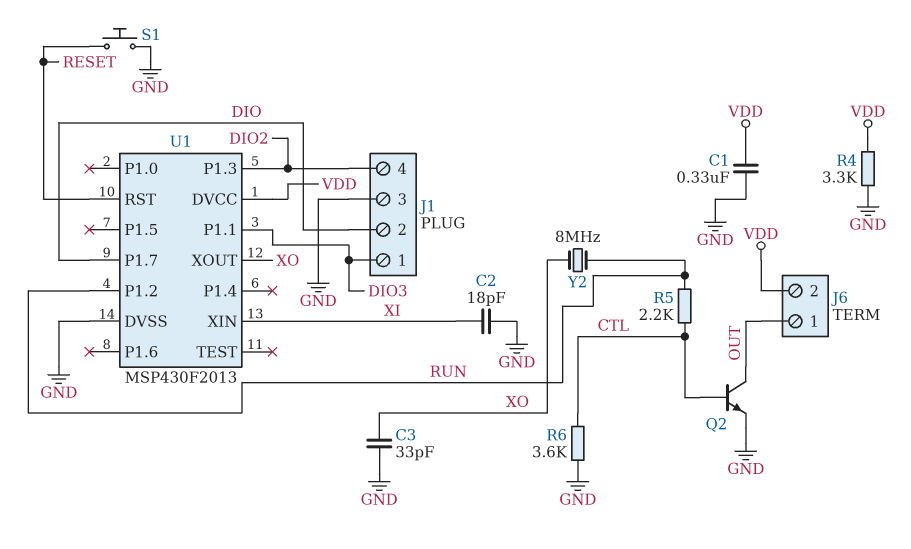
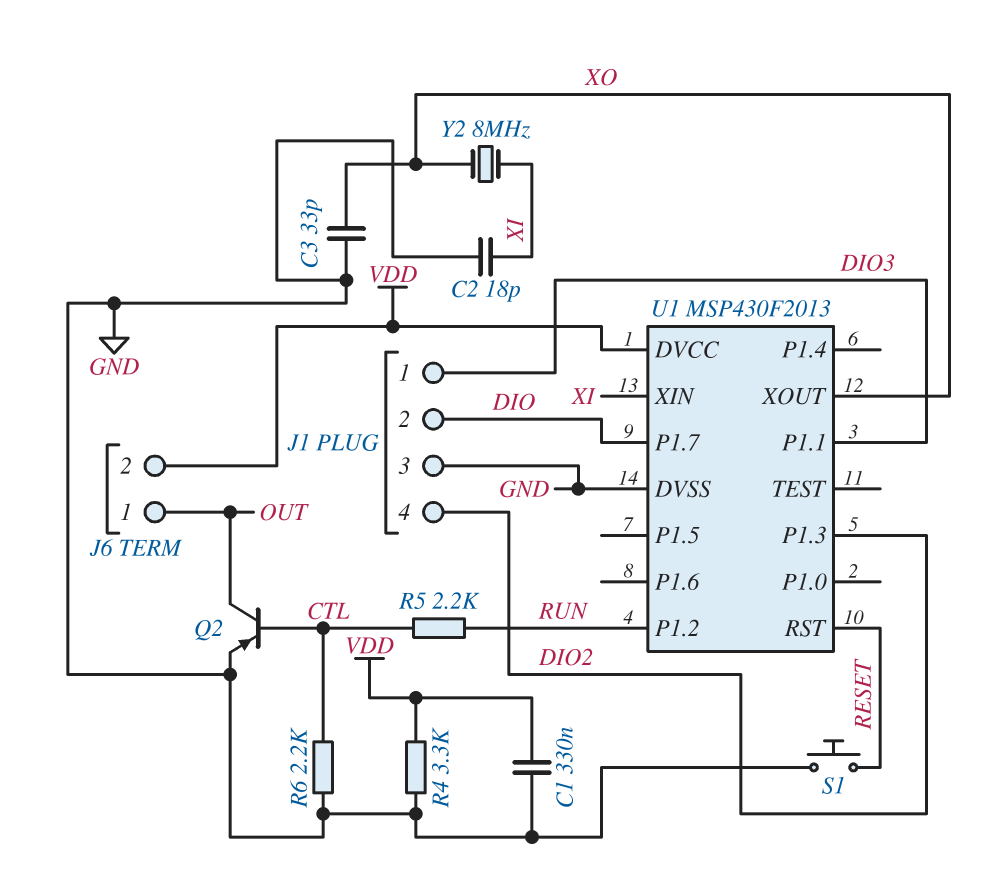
Q2: NPN (B CTL, C OUT, E GND) -> PNP (B CTL, C OUT, E GND)
R6: 3.6k (CTL, GND) -> 2.2k (CTL, GND)
Y2: 8MHz (RUN, XO) -> 8MHz (XI, XO)

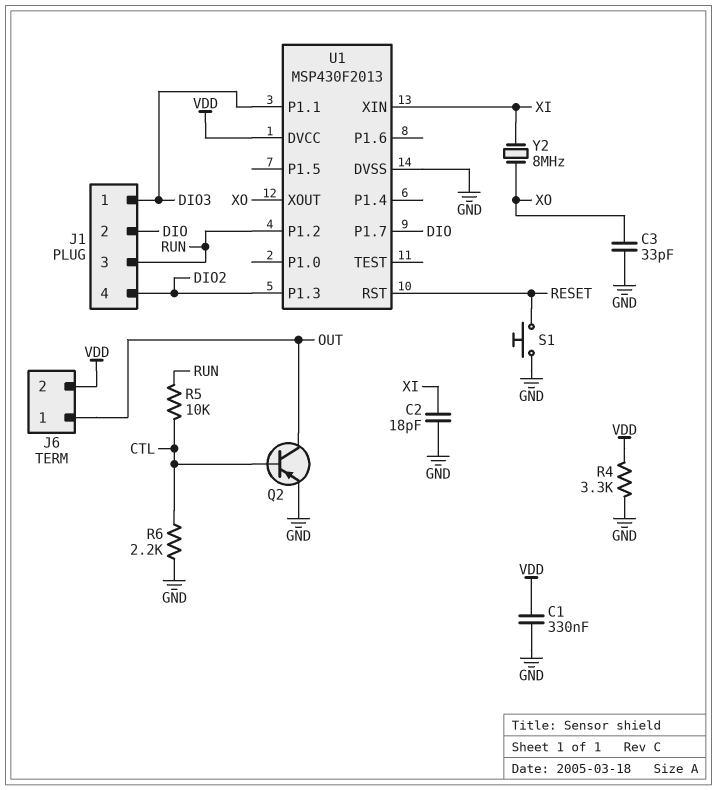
J1 pin 3: GND -> RUN
R5: 2.2k (CTL, RUN) -> 10k (CTL, RUN)

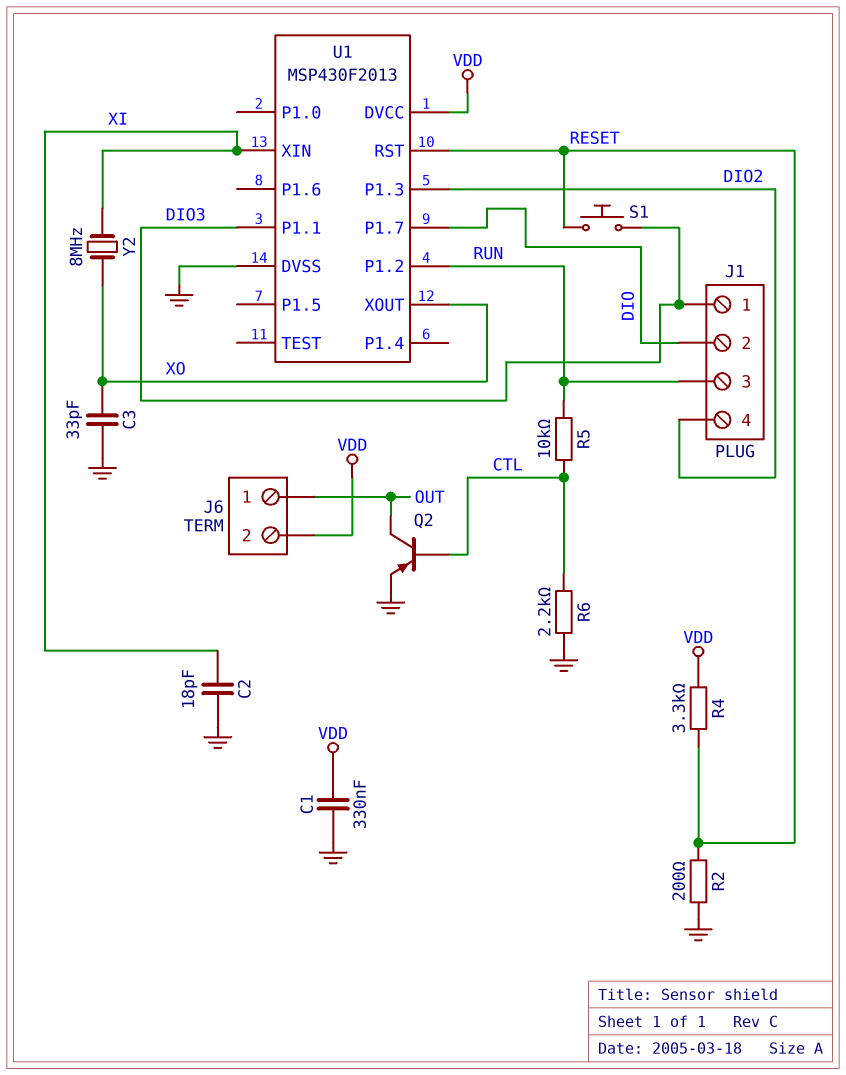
R2: none -> 200 (GND, RESET)
R4: 3.3k (GND, VDD) -> 3.3k (RESET, VDD)
S1: button (GND, RESET) -> button (DIO3, RESET)

